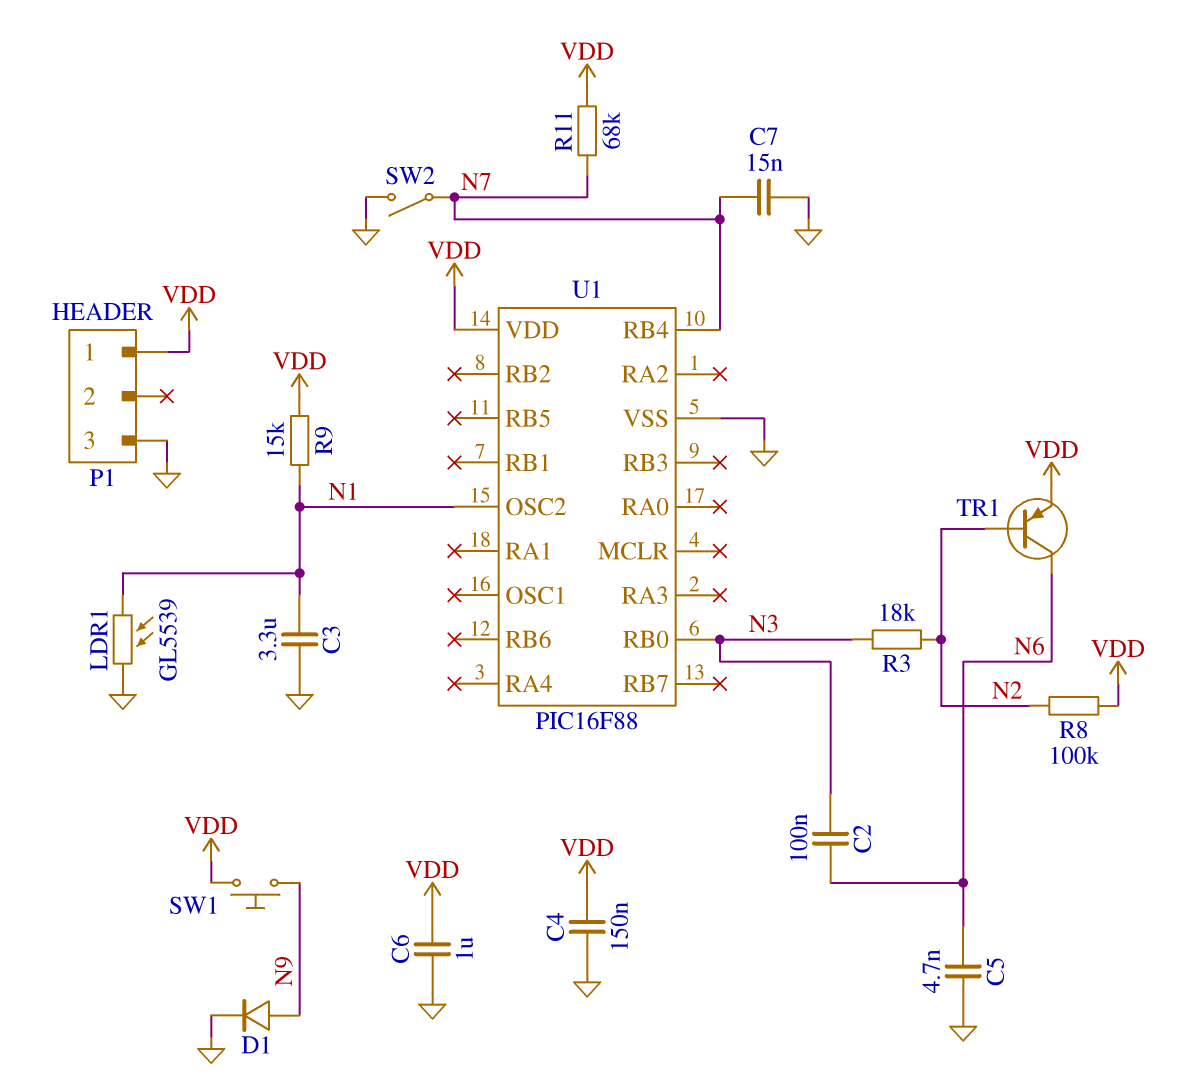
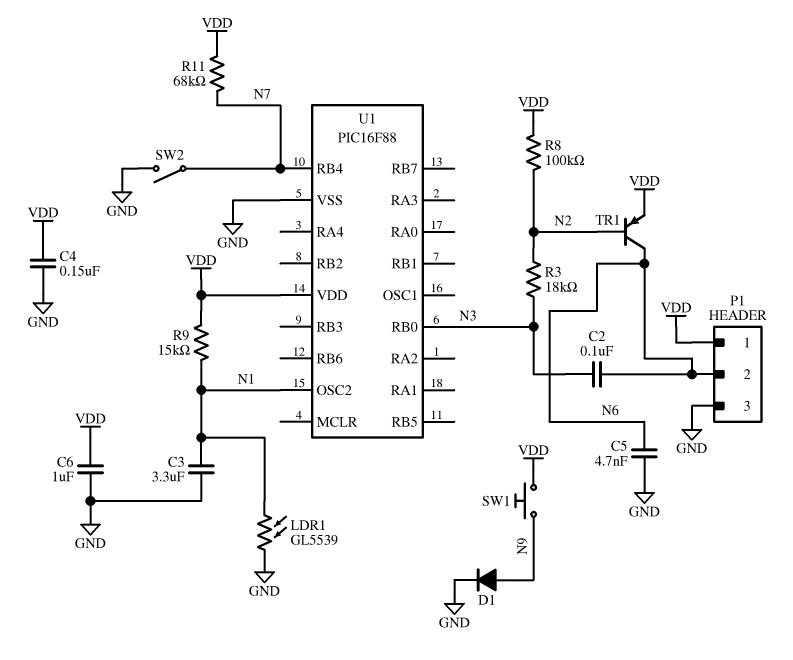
C7: 15nF (GND, N7) -> none
P1 pin 2: none -> N6

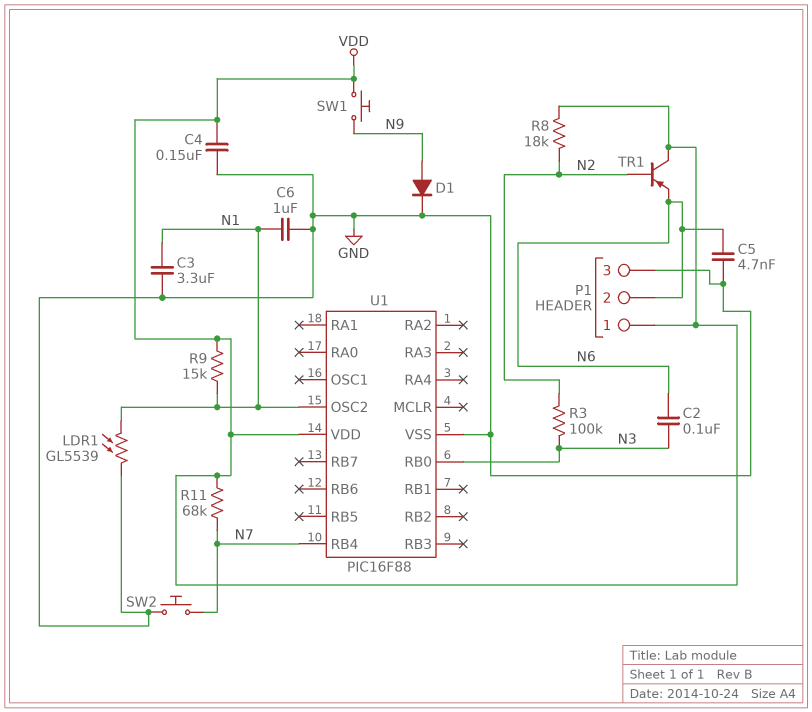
C6: 1uF (GND, VDD) -> 1uF (GND, N1)
R3: 18k (N2, N3) -> 100k (N2, N3)
R8: 100k (N2, VDD) -> 18k (N2, VDD)
SW2: switch (GND, N7) -> button (GND, N7)
TR1: PNP (B N2, C N6, E VDD) -> PNP (B N2, C VDD, E N6)

